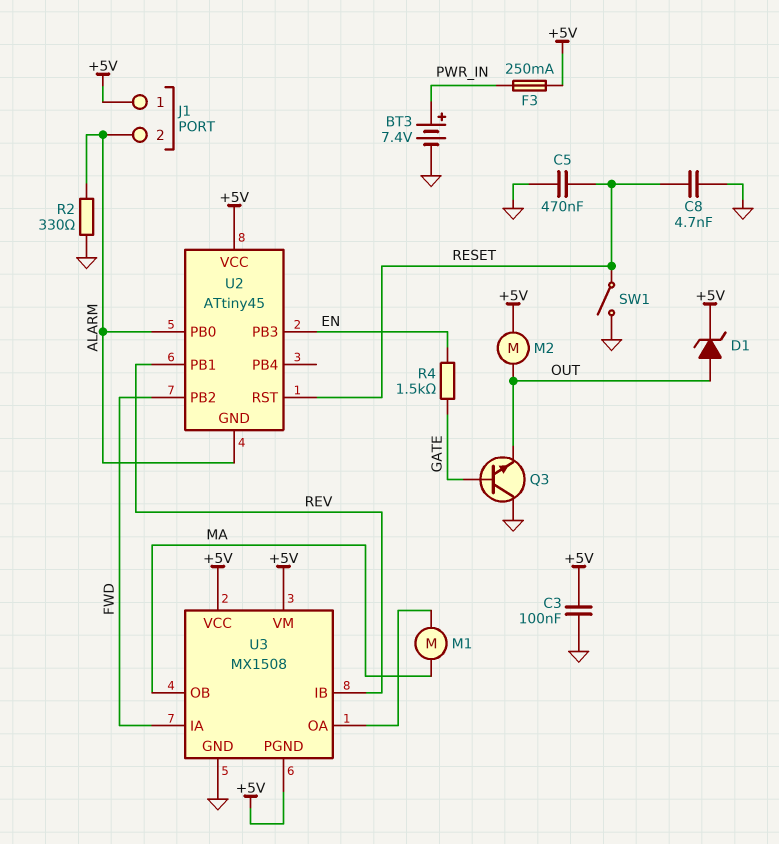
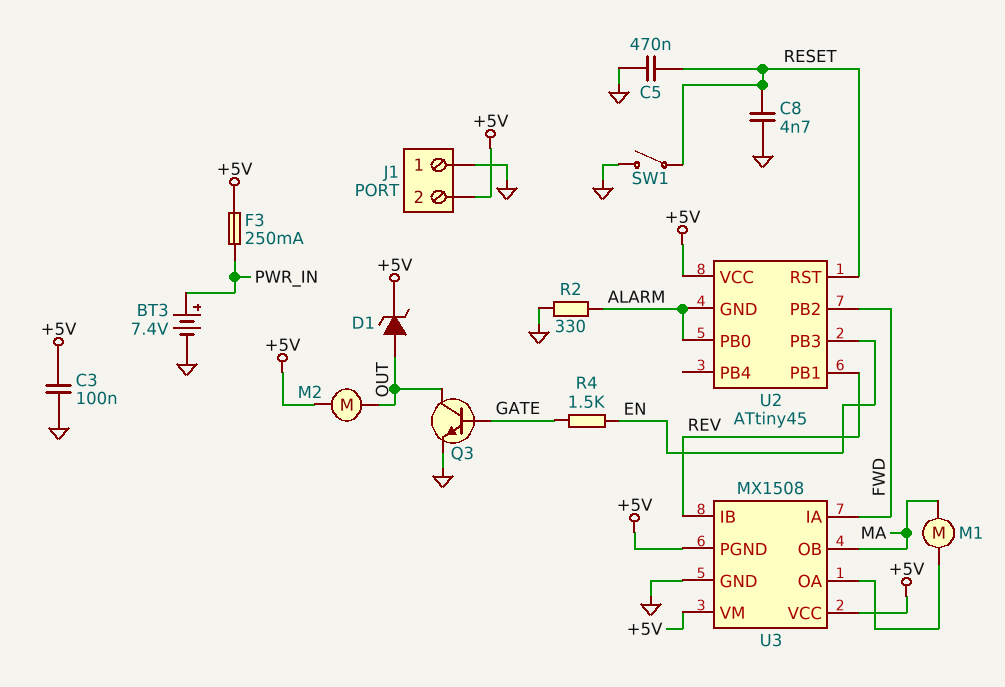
J1 pin 1: +5V -> GND
J1 pin 2: ALARM -> +5V
Q3: NPN (B GATE, C GND, E OUT) -> NPN (B GATE, C OUT, E GND)

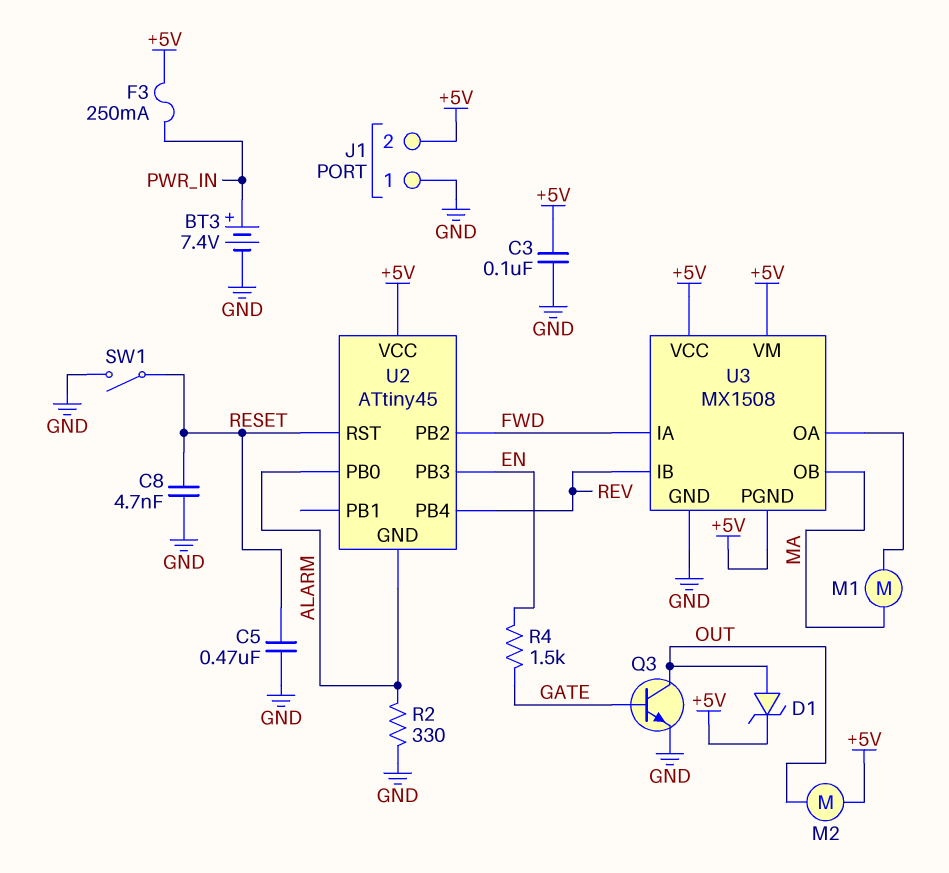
U2 pin PB1: REV -> none
U2 pin PB4: none -> REV

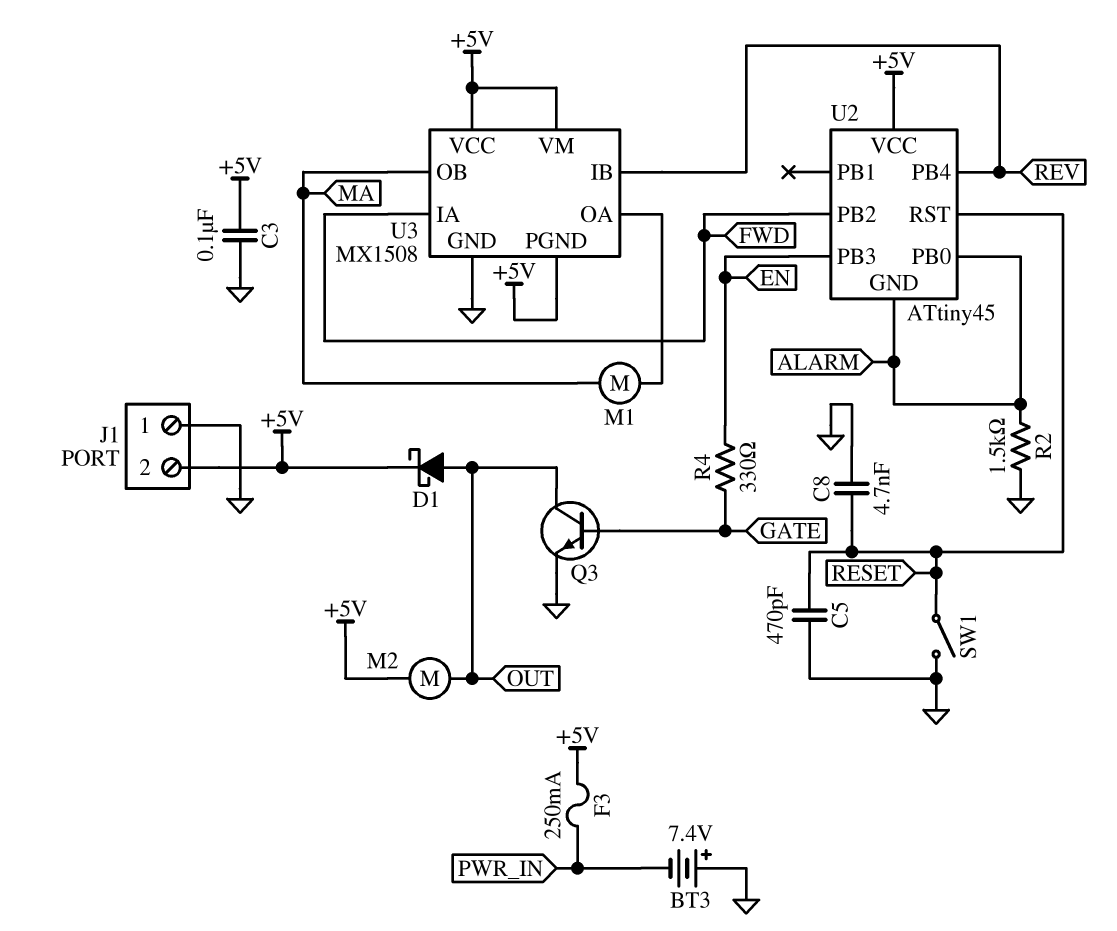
BT3: 7.4V (plus PWR_IN, minus GND) -> 7.4V (plus GND, minus PWR_IN)
C5: 470nF (GND, RESET) -> 470pF (GND, RESET)
D1: zener (A OUT, K +5V) -> schottky (A OUT, K +5V)
R2: 330 (ALARM, GND) -> 1.5k (ALARM, GND)
R4: 1.5k (EN, GATE) -> 330 (EN, GATE)

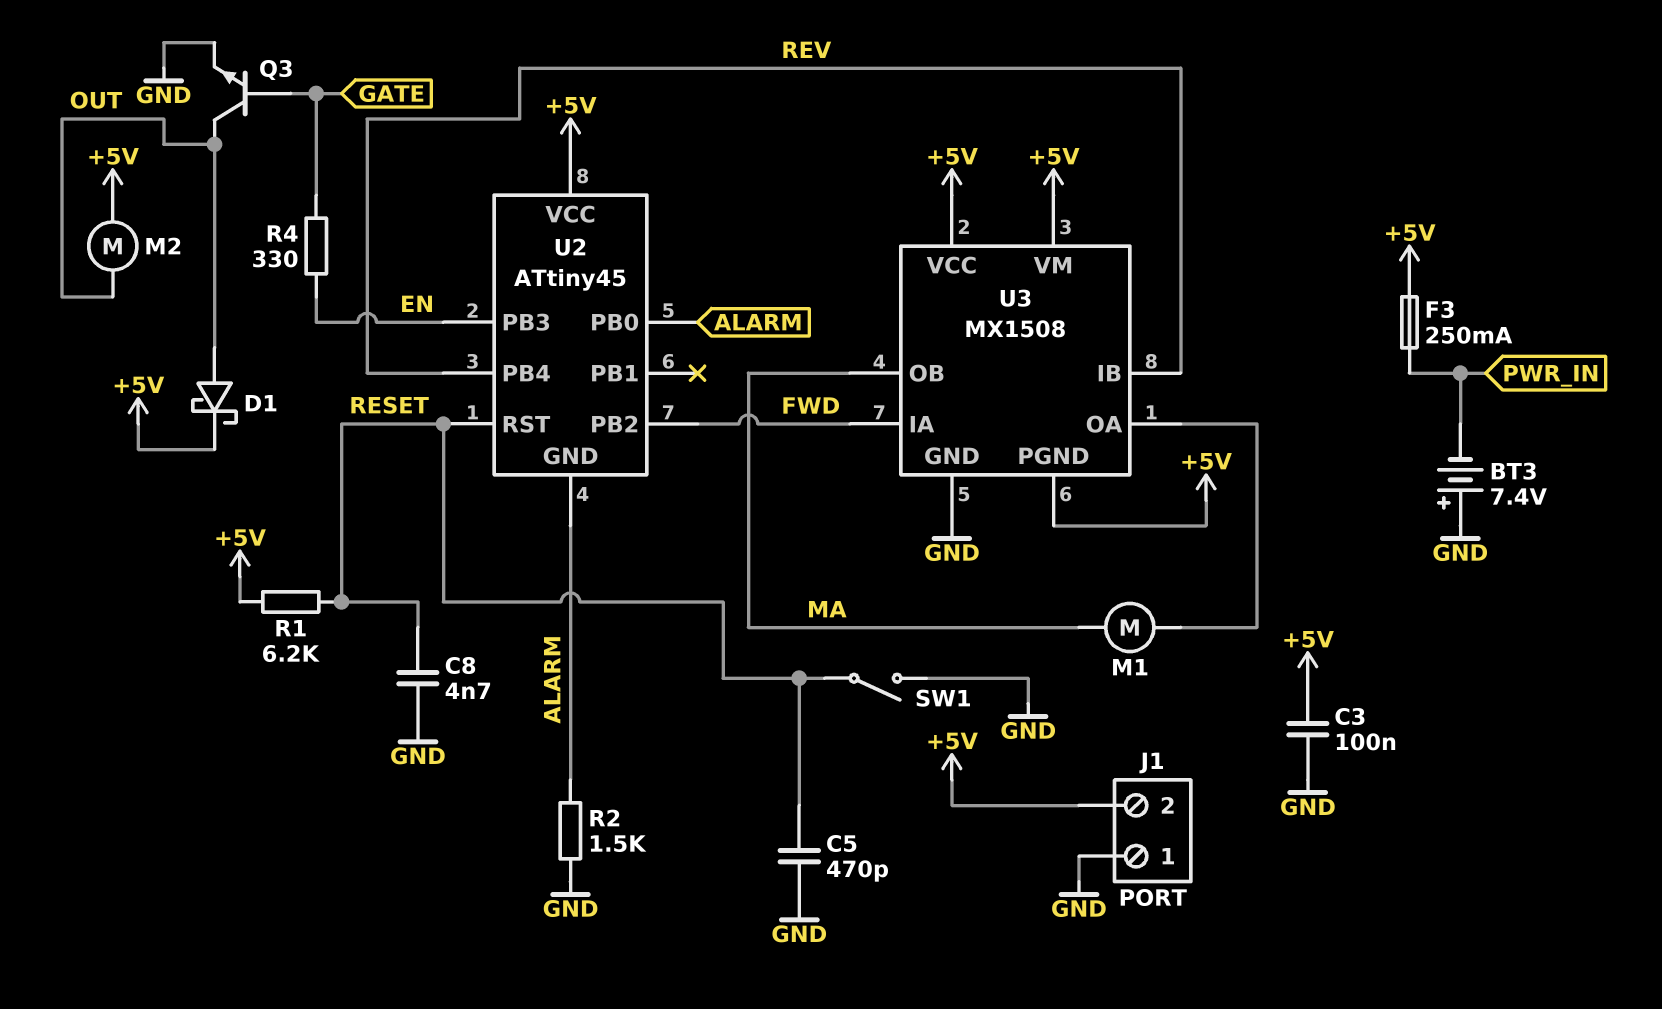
R1: none -> 6.2k (+5V, RESET)

